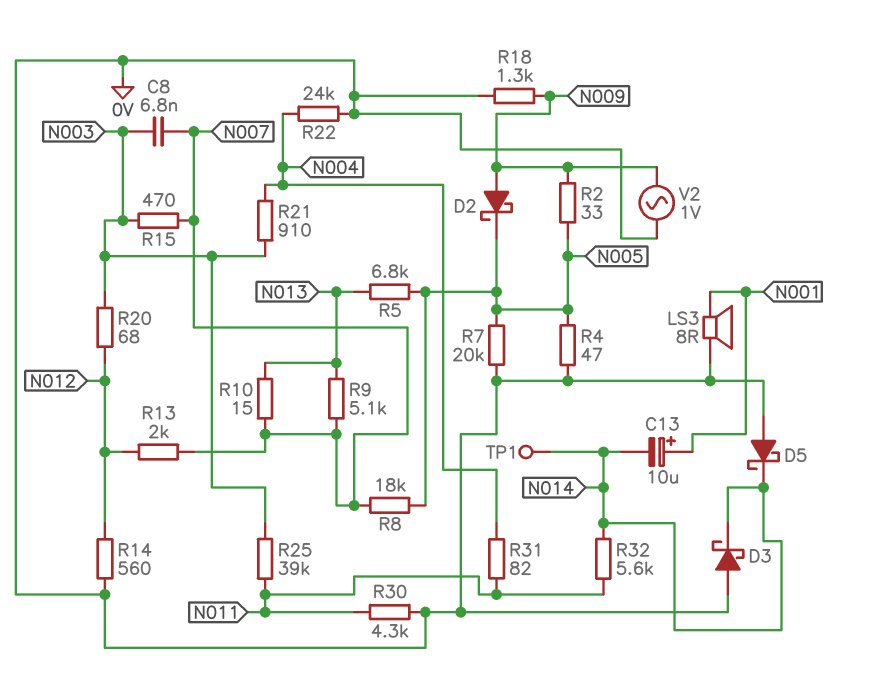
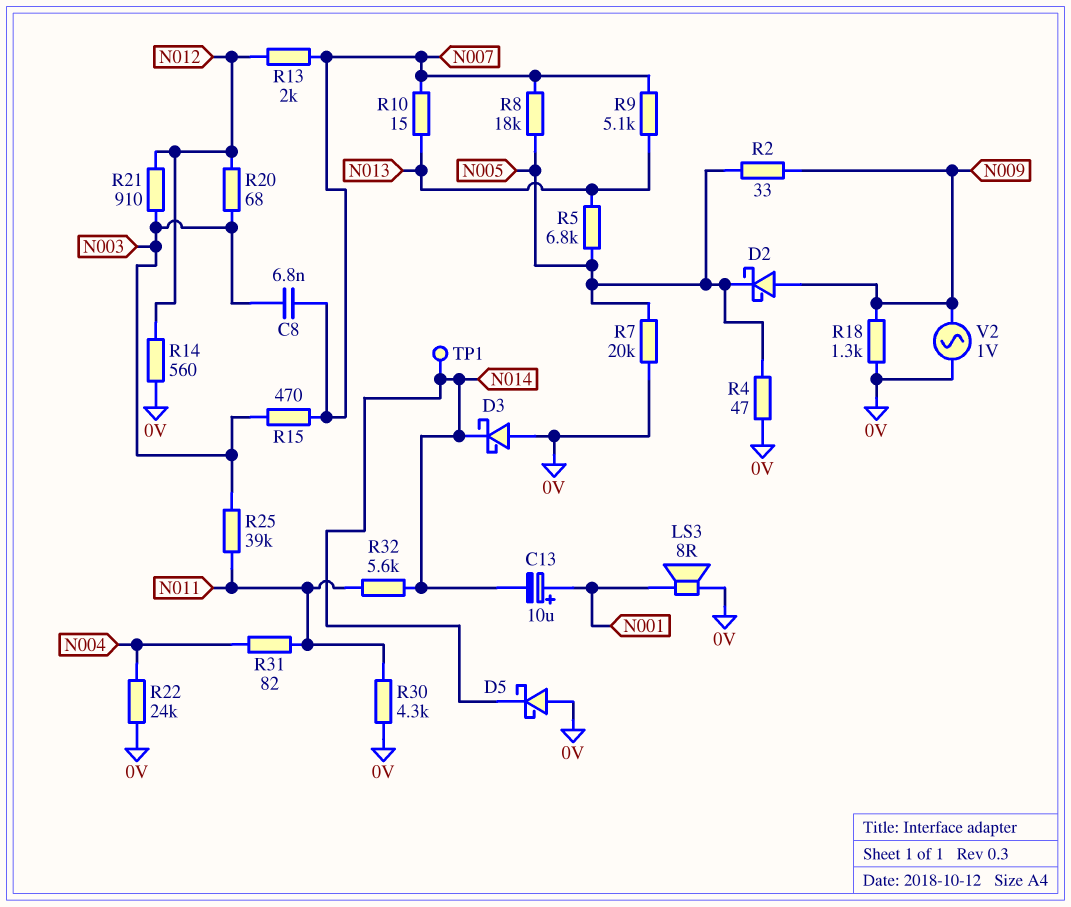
R21: 910 (N003, N004) -> 910 (N003, N012)

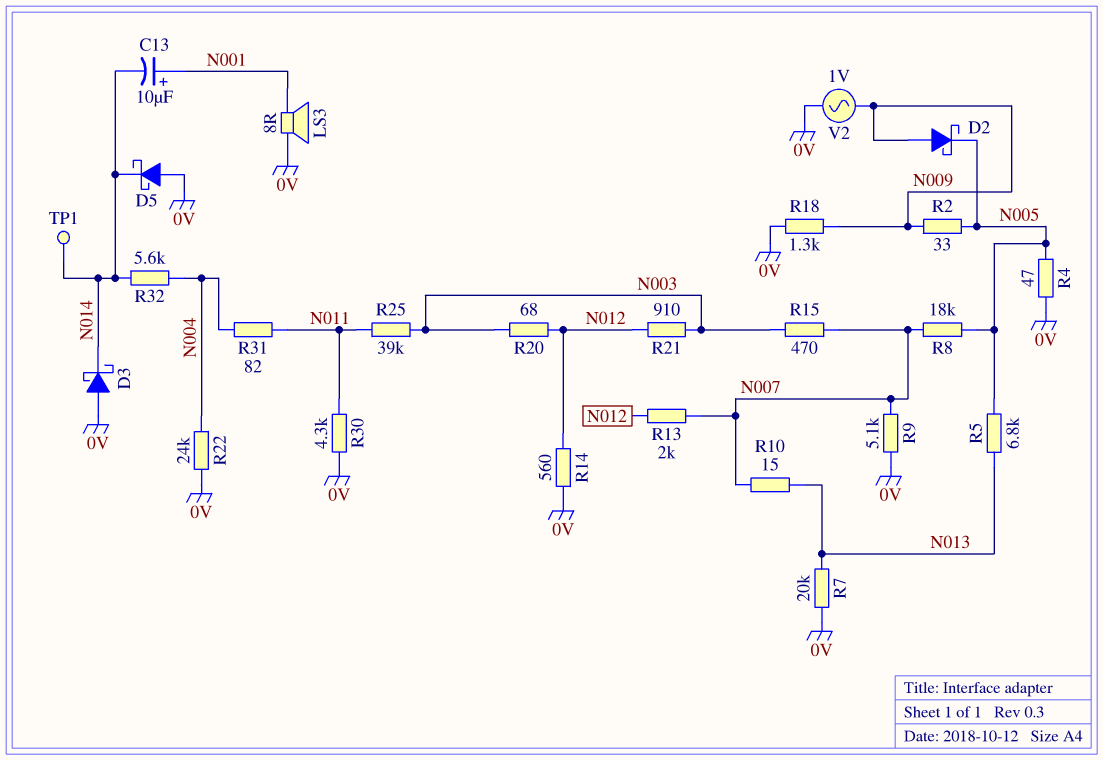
C8: 6.8nF (N003, N007) -> none
R7: 20k (0V, N005) -> 20k (0V, N013)
R9: 5.1k (N007, N013) -> 5.1k (0V, N007)
R32: 5.6k (N011, N014) -> 5.6k (N004, N014)

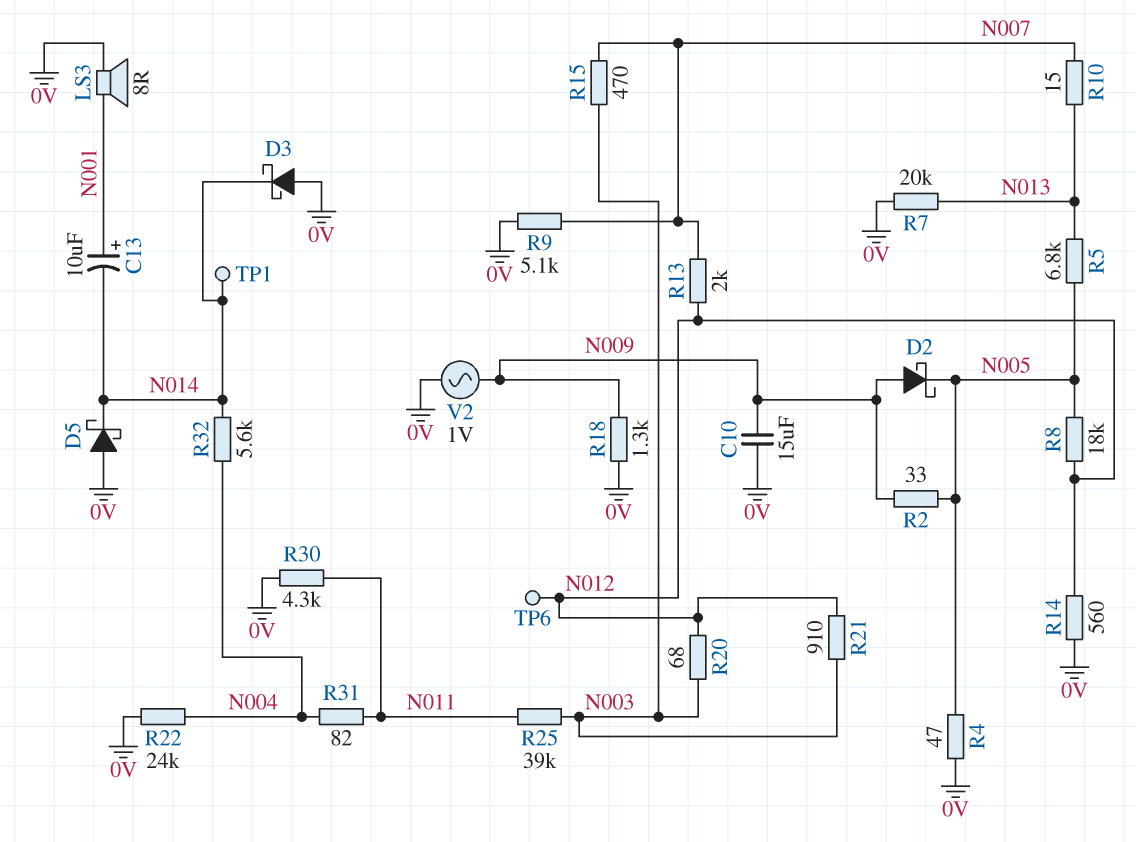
C10: none -> 15uF (0V, N009)
R8: 18k (N005, N007) -> 18k (N005, N012)
TP6: none -> test point (N012)

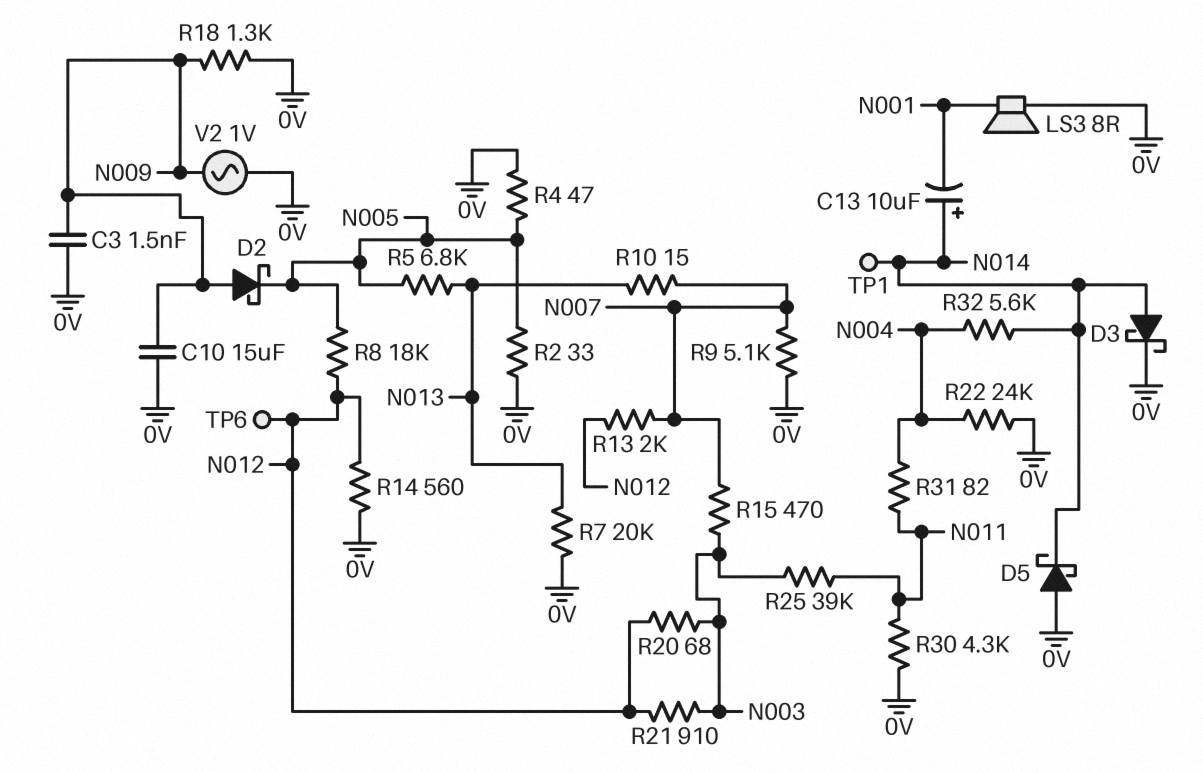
C3: none -> 1.5nF (0V, N009)
C13: 10uF (plus N001, minus N014) -> 10uF (plus N014, minus N001)
D3: schottky (A 0V, K N014) -> schottky (A N014, K 0V)
R2: 33 (N005, N009) -> 33 (0V, N005)

